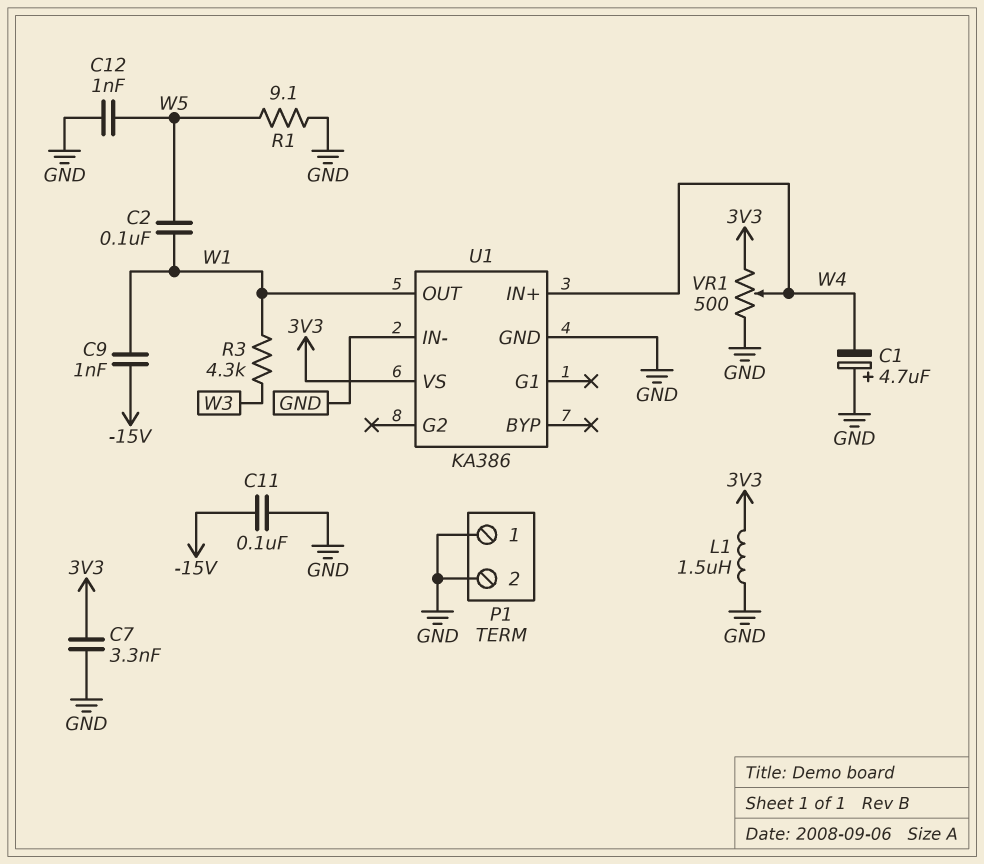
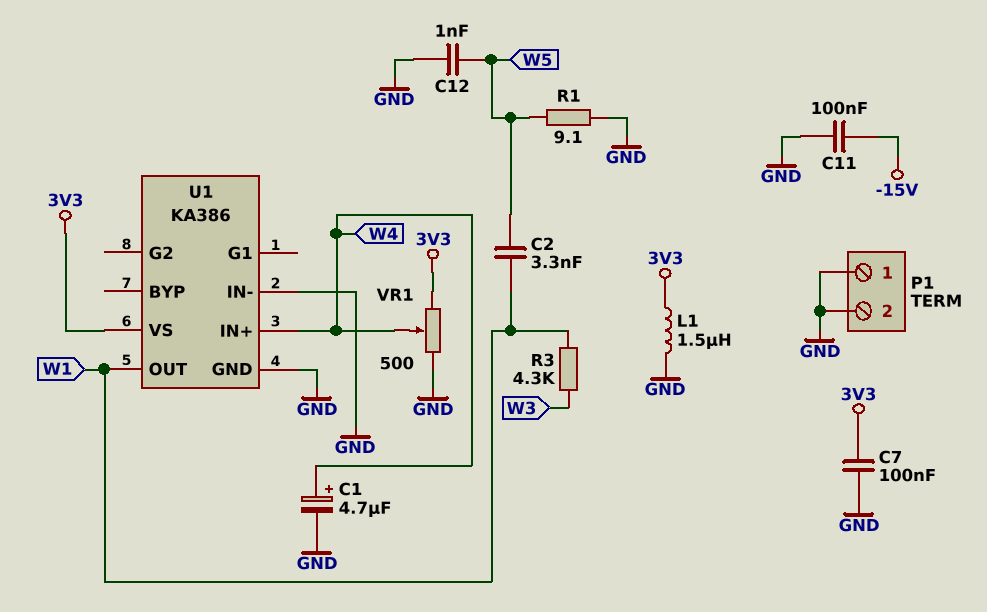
C1: 4.7uF (plus GND, minus W4) -> 4.7uF (plus W4, minus GND)
C2: 100nF (W1, W5) -> 3.3nF (W1, W5)
C7: 3.3nF (3V3, GND) -> 100nF (3V3, GND)
C9: 1nF (-15V, W1) -> none

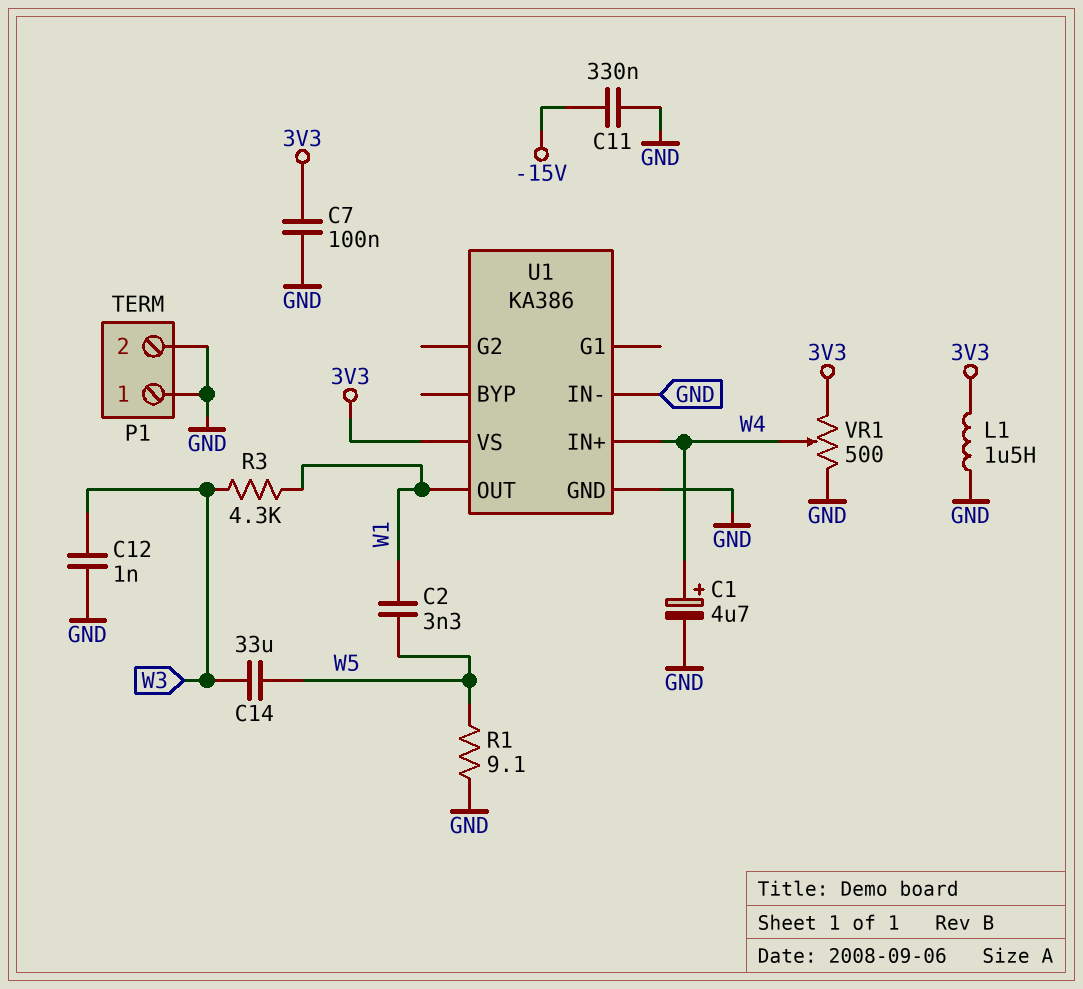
C11: 100nF (-15V, GND) -> 330nF (-15V, GND)
C12: 1nF (GND, W5) -> 1nF (GND, W3)
C14: none -> 33uF (W3, W5)

